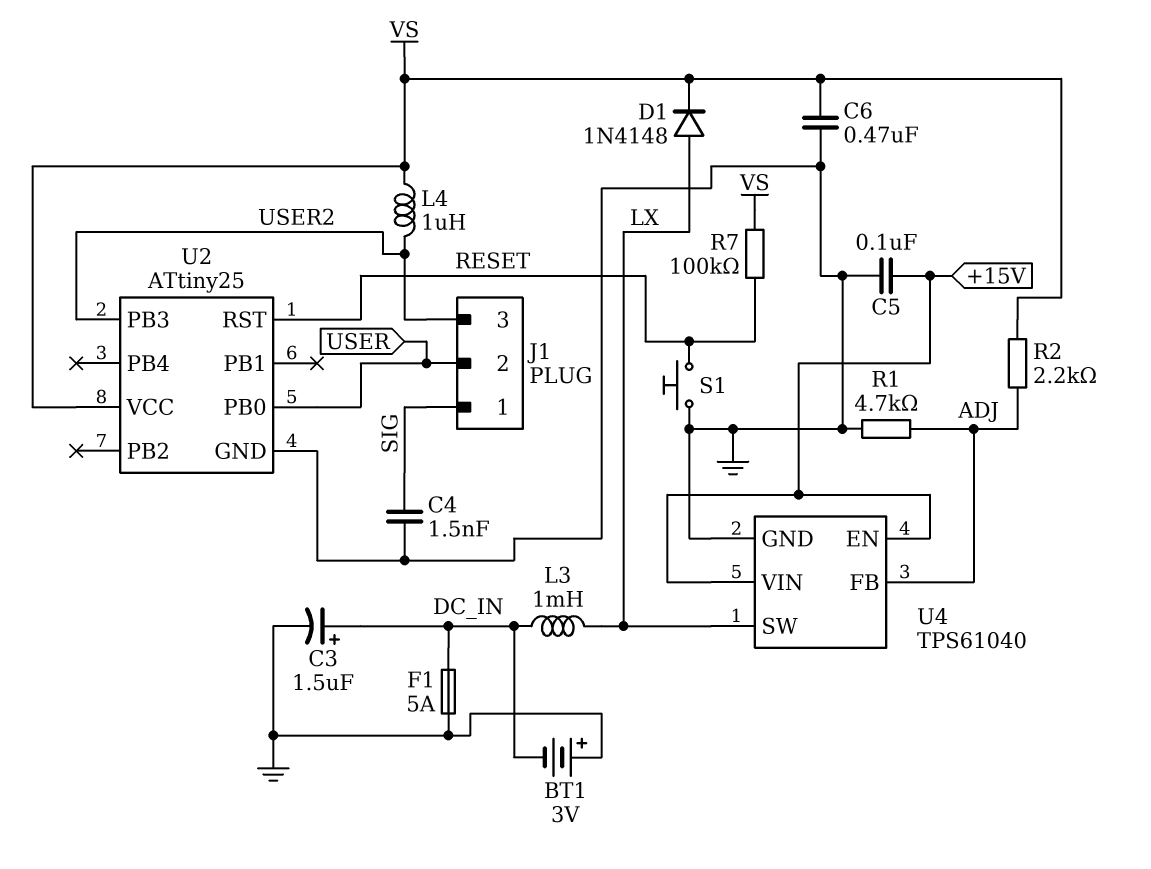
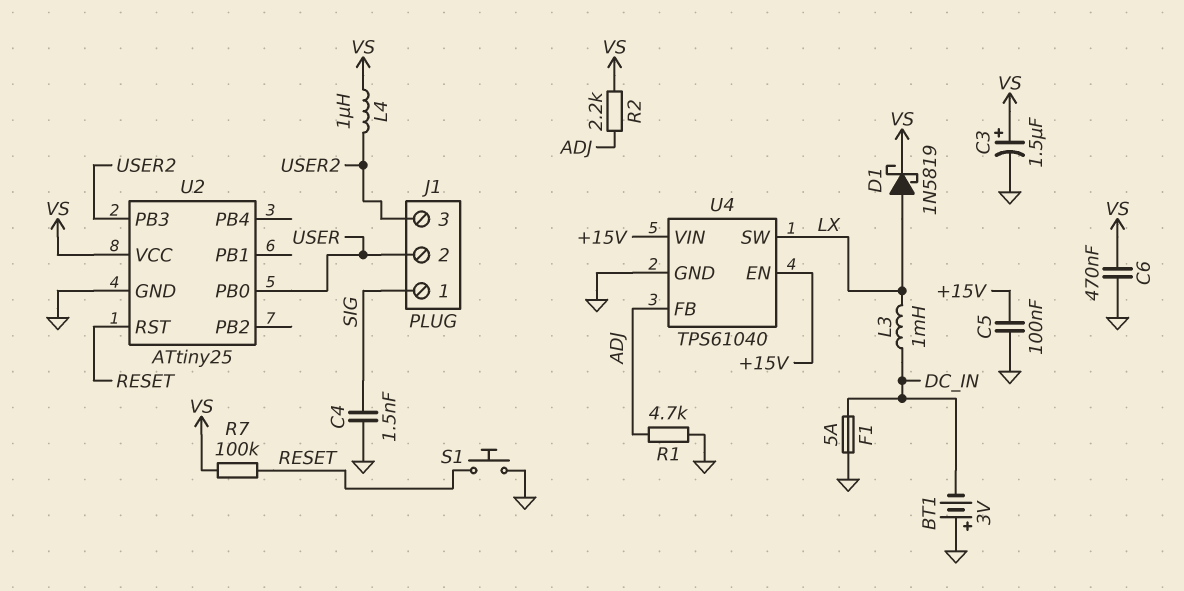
C3: 1.5uF (plus DC_IN, minus GND) -> 1.5uF (plus VS, minus GND)
D1: diode 1N4148 (A LX, K VS) -> schottky 1N5819 (A LX, K VS)

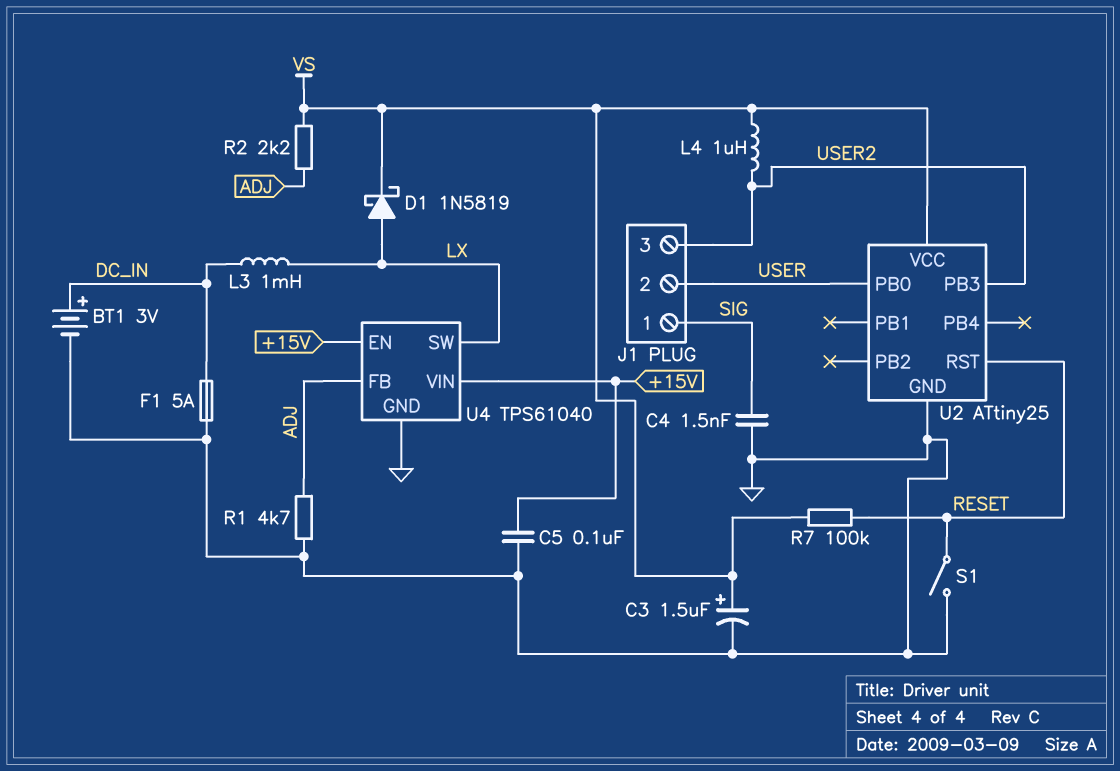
BT1: 3V (plus GND, minus DC_IN) -> 3V (plus DC_IN, minus GND)
C6: 470nF (GND, VS) -> none
S1: button (GND, RESET) -> switch (GND, RESET)

